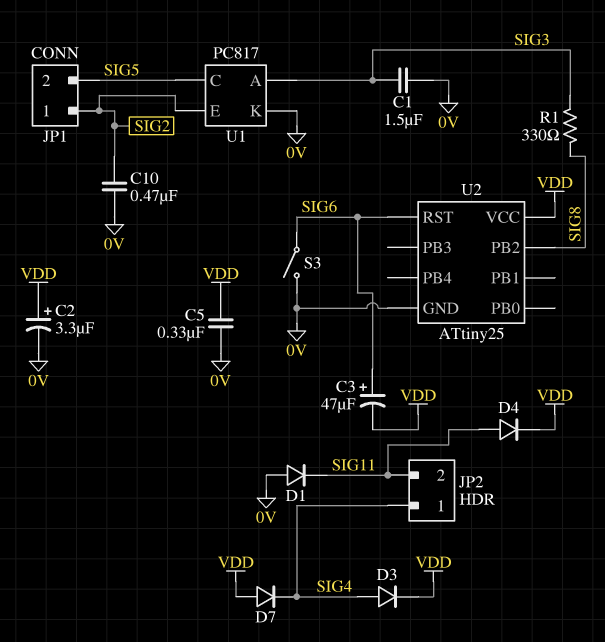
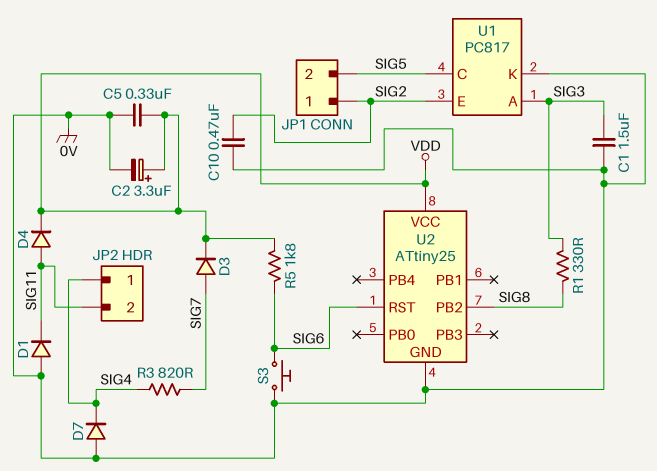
C3: 47uF (plus SIG6, minus VDD) -> none
D3: diode (A SIG4, K VDD) -> diode (A SIG7, K VDD)
D7: diode (A VDD, K SIG4) -> diode (A 0V, K SIG4)
R3: none -> 820 (SIG4, SIG7)
R5: none -> 1.8k (SIG6, VDD)
S3: switch (0V, SIG6) -> button (0V, SIG6)

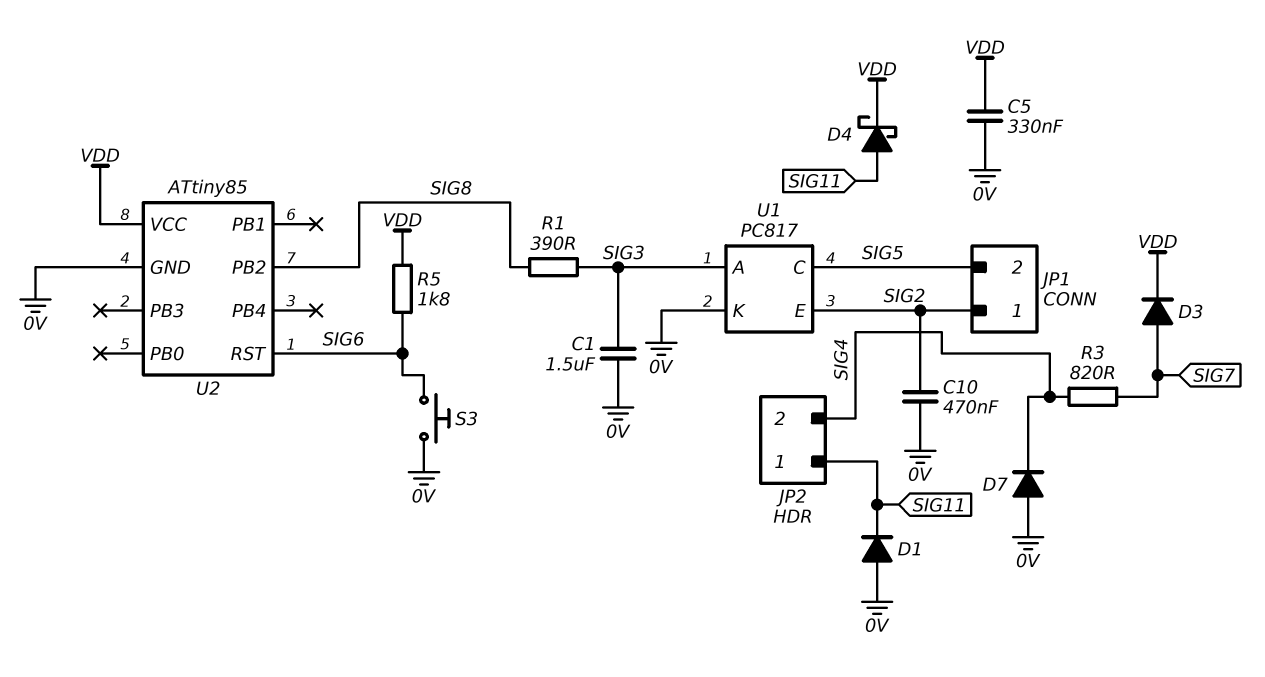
C2: 3.3uF (plus VDD, minus 0V) -> none
D4: diode (A SIG11, K VDD) -> schottky (A SIG11, K VDD)
JP2 pin 1: SIG4 -> SIG11
JP2 pin 2: SIG11 -> SIG4
R1: 330 (SIG3, SIG8) -> 390 (SIG3, SIG8)
U2: ATtiny25 -> ATtiny85

